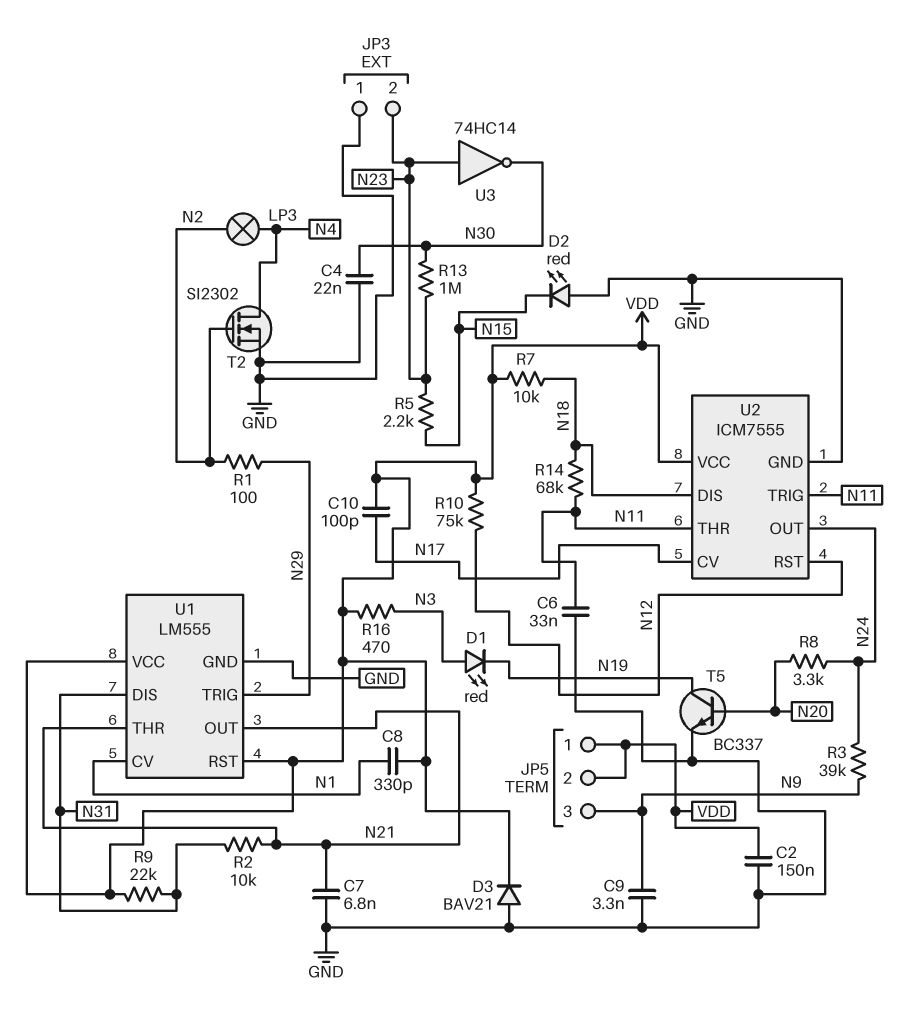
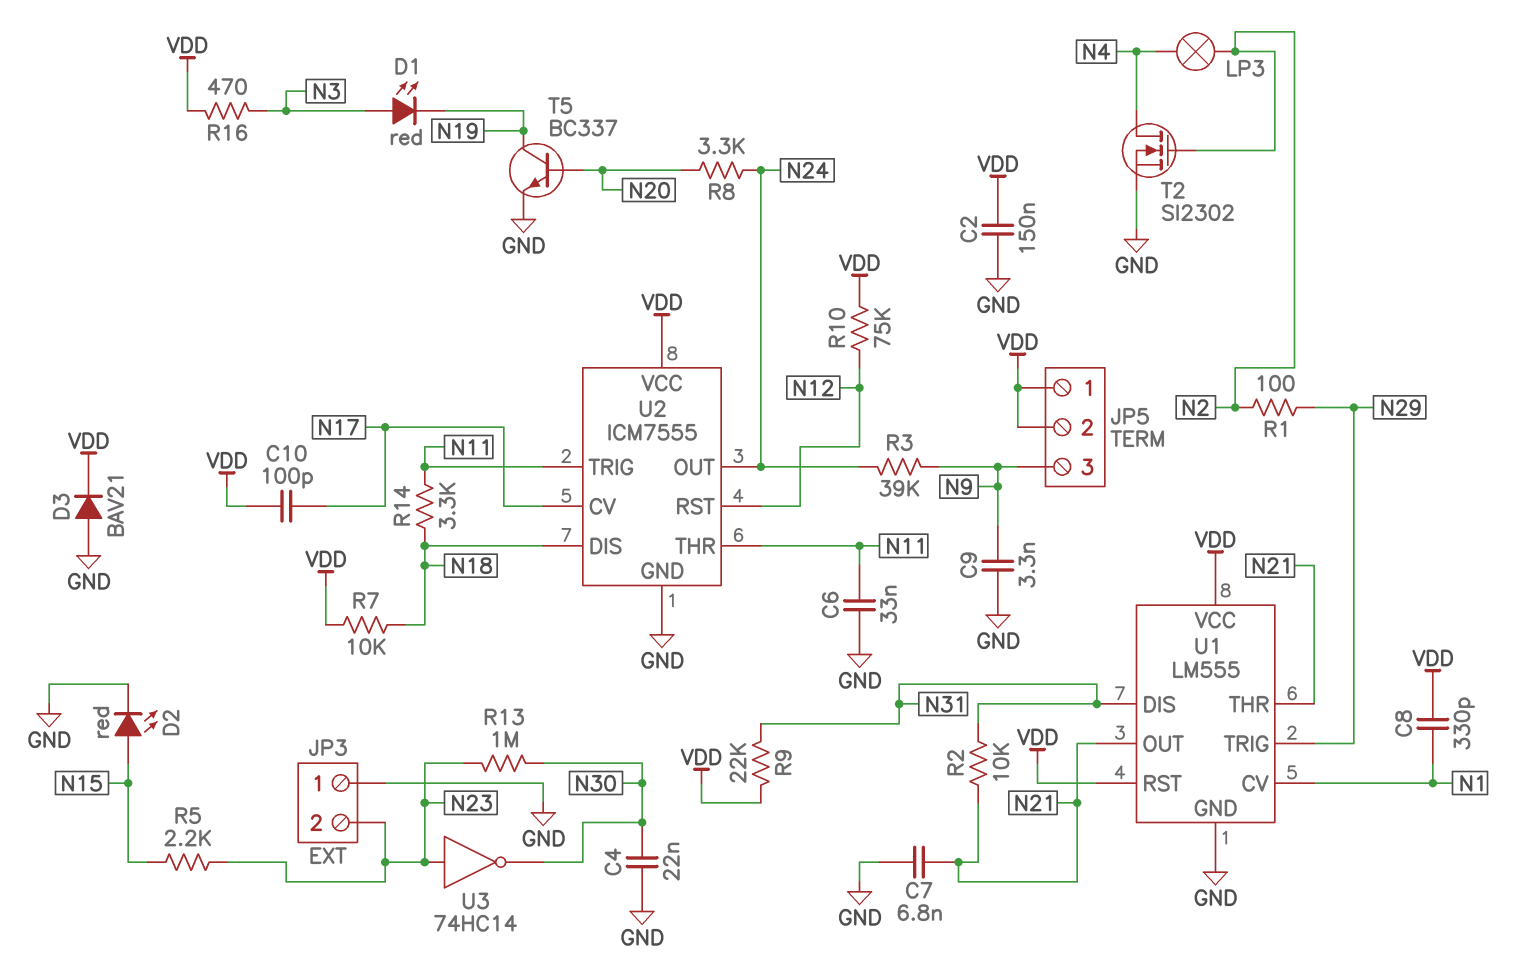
D2: LED red (A GND, K N15) -> LED red (A N15, K GND)
R14: 68k (N11, N18) -> 3.3k (N11, N18)

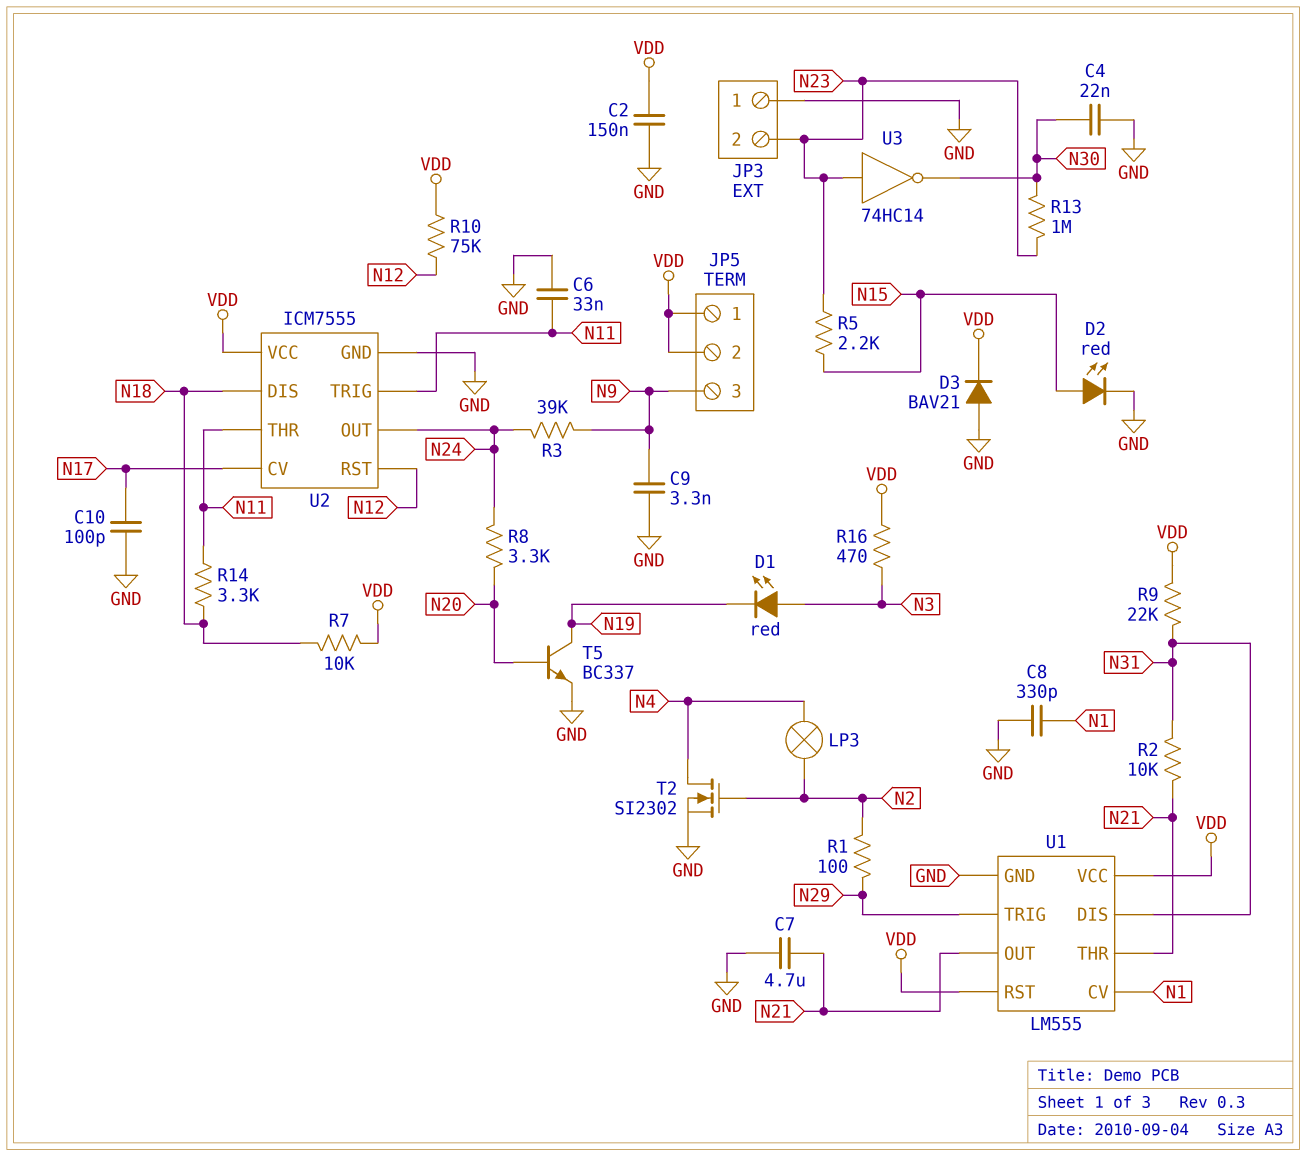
C7: 6.8nF (GND, N21) -> 4.7uF (GND, N21)
C8: 330pF (N1, VDD) -> 330pF (GND, N1)
C10: 100pF (N17, VDD) -> 100pF (GND, N17)

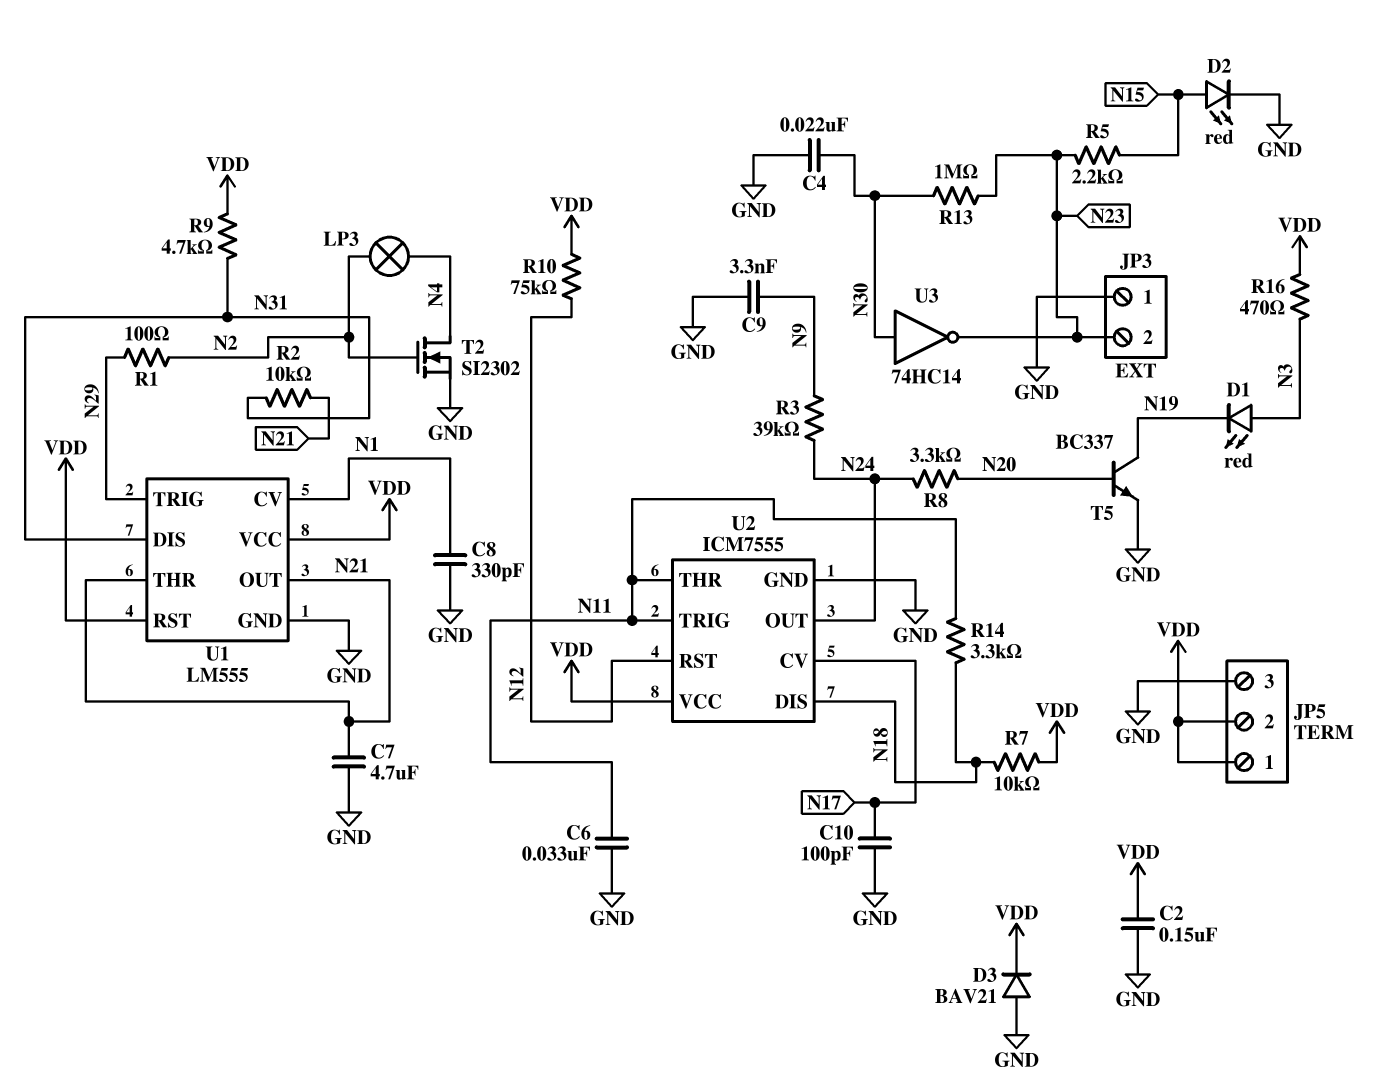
JP5 pin 3: N9 -> GND
R9: 22k (N31, VDD) -> 4.7k (N31, VDD)
U3: NOT 74HC14 (in N23, out N30) -> NOT 74HC14 (in N30, out N23)

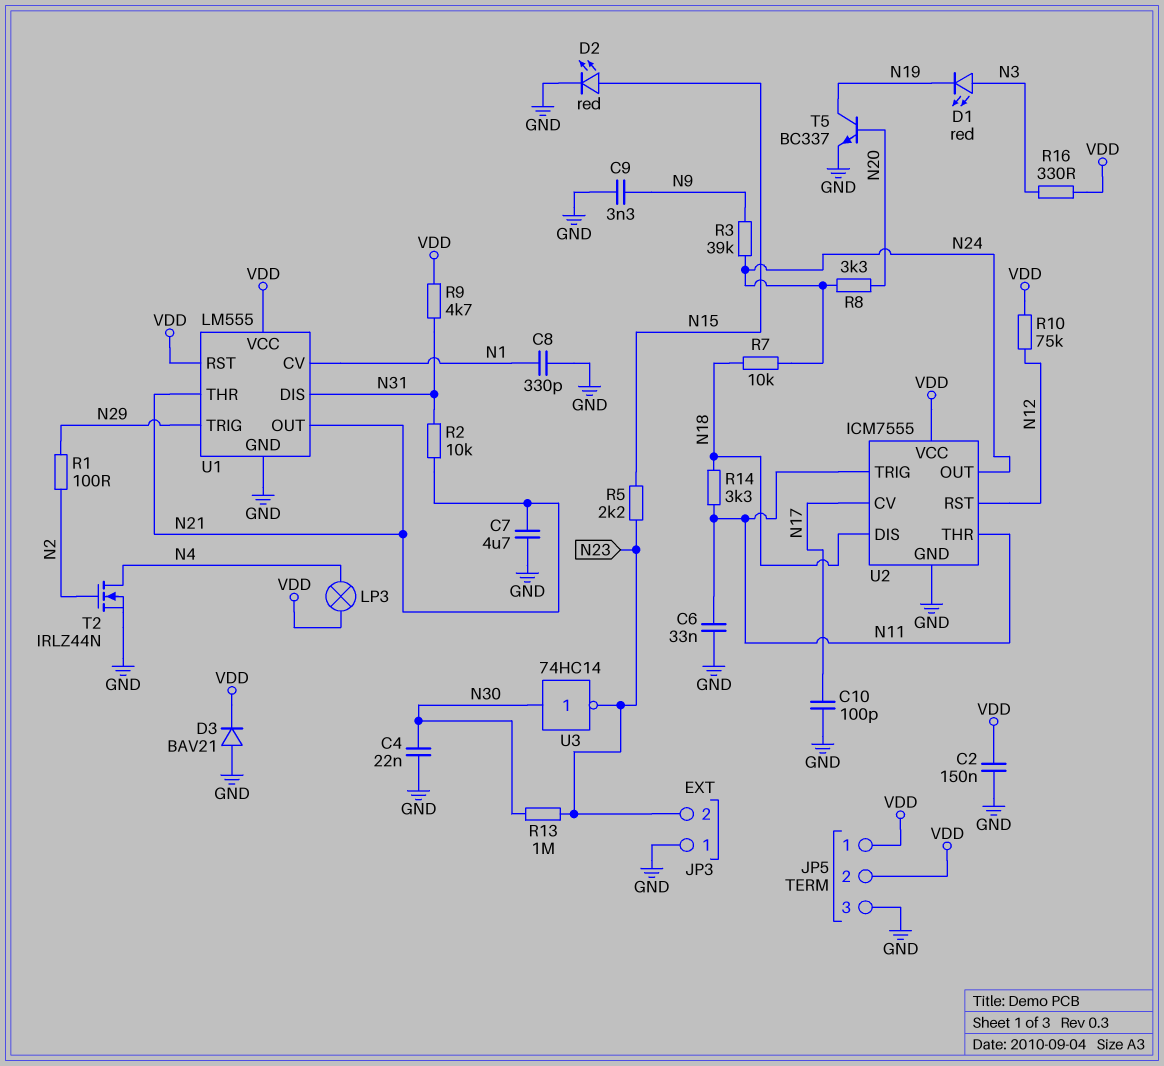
LP3: lamp (N2, N4) -> lamp (N4, VDD)
R7: 10k (N18, VDD) -> 10k (N18, N24)
R16: 470 (N3, VDD) -> 330 (N3, VDD)
T2: NMOS SI2302 (G N2, D N4, S GND) -> NMOS IRLZ44N (G N2, D N4, S GND)

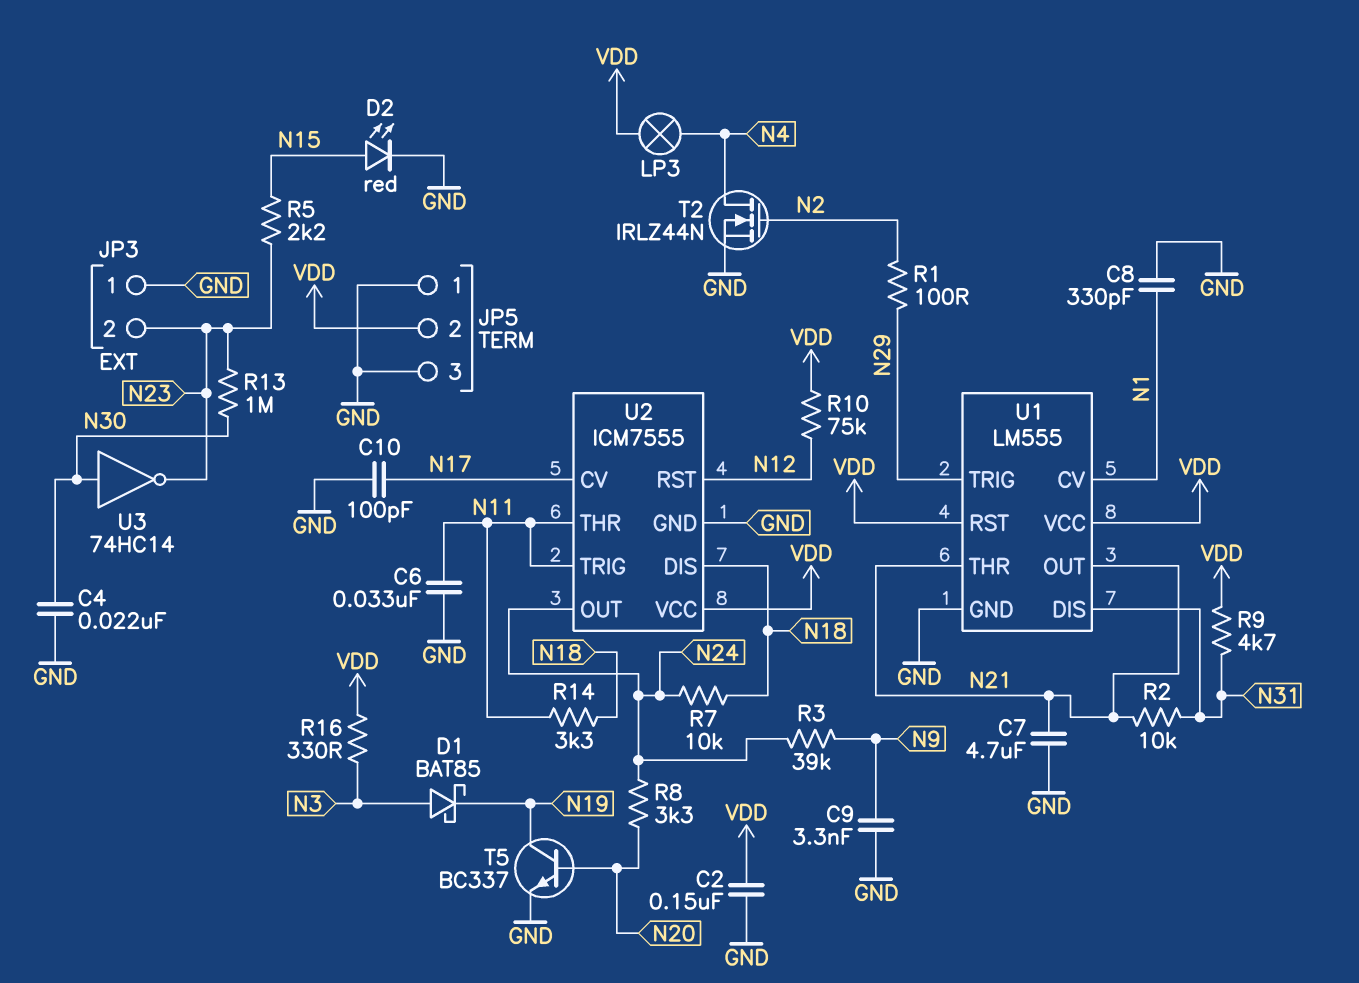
D1: LED red (A N3, K N19) -> schottky BAT85 (A N3, K N19)
D3: diode BAV21 (A GND, K VDD) -> none
JP5 pin 1: VDD -> GND

